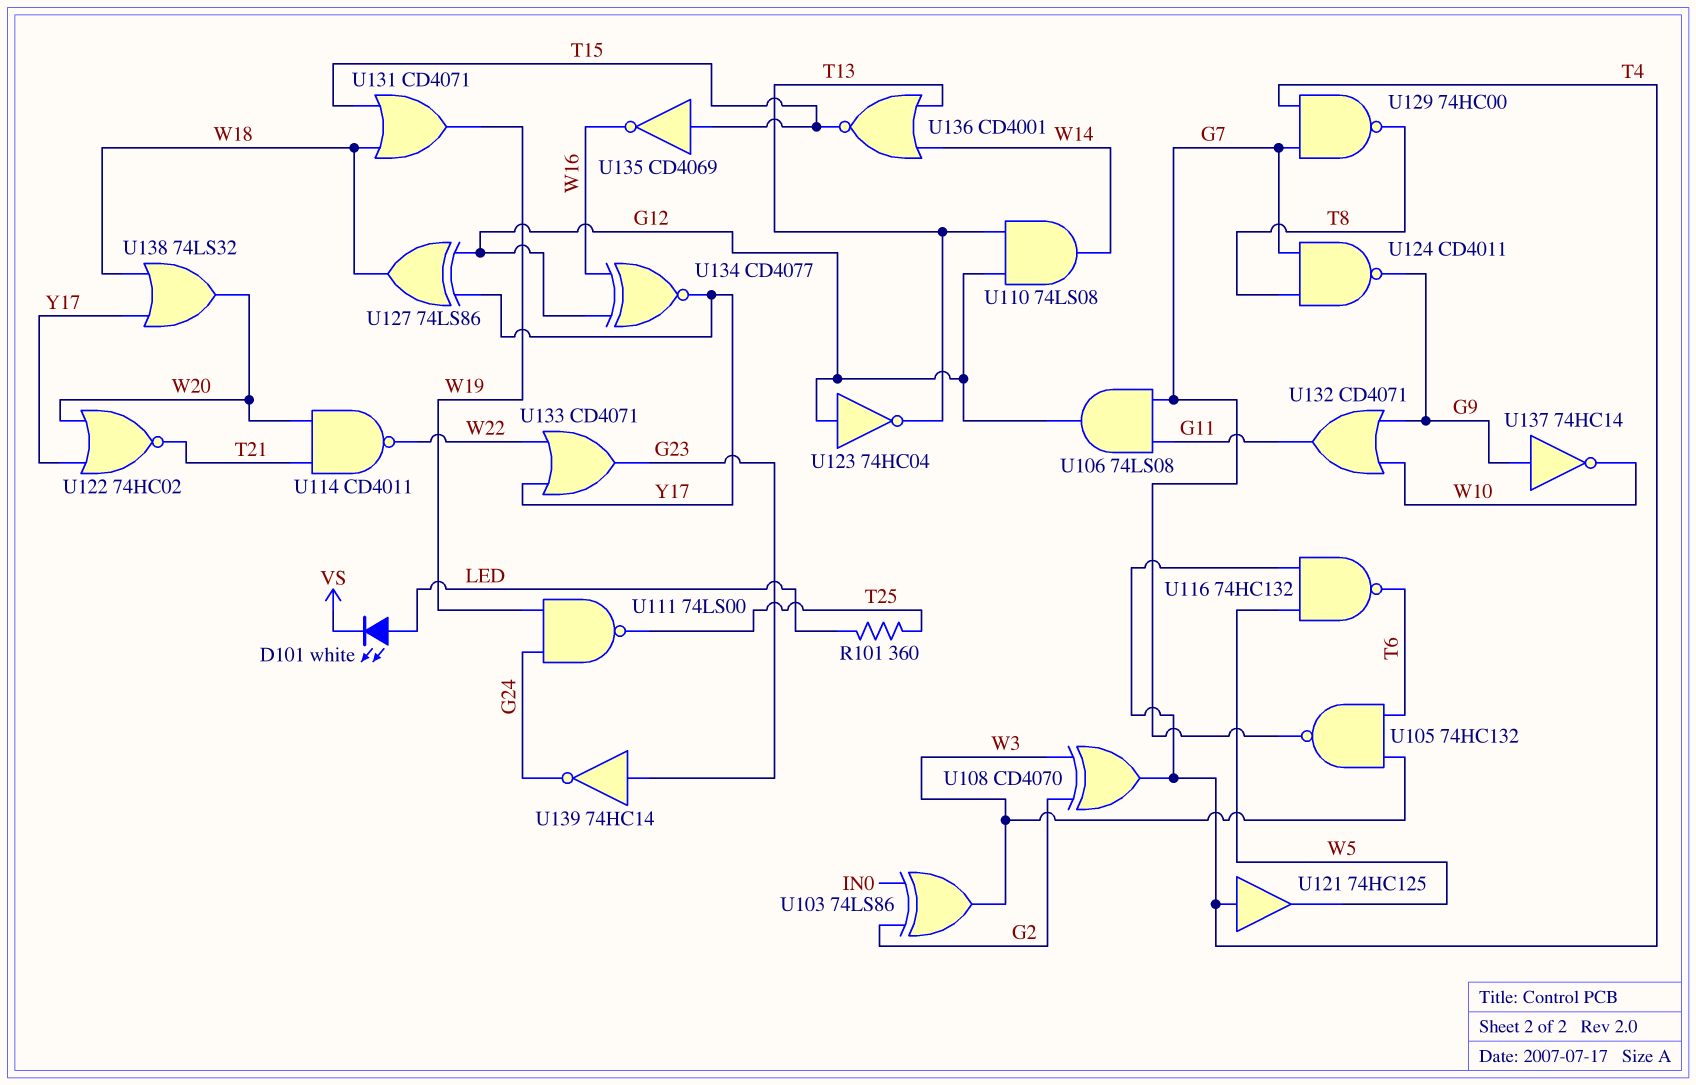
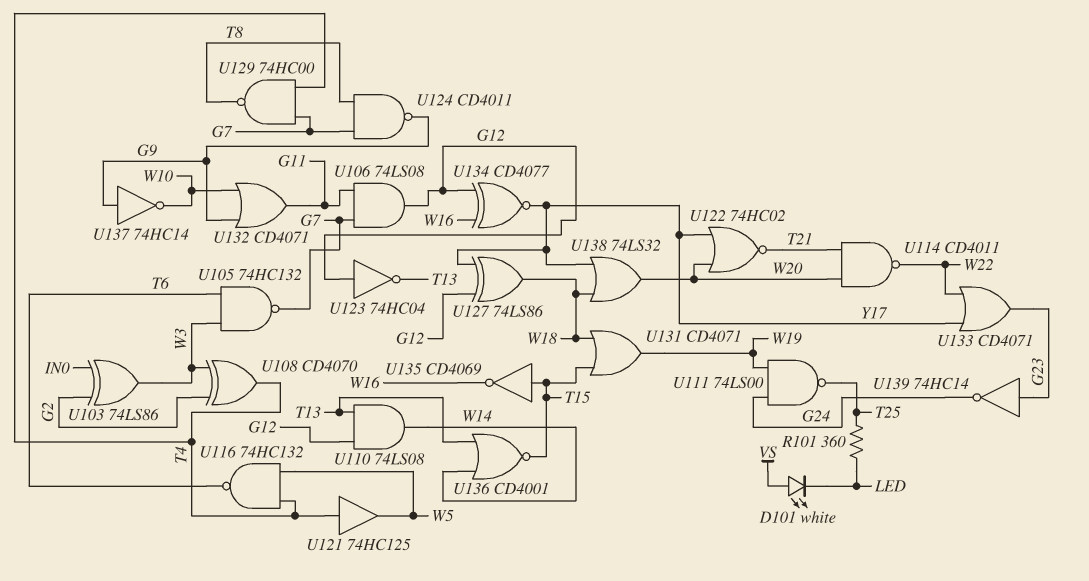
D101: LED white (A LED, K VS) -> LED white (A VS, K LED)

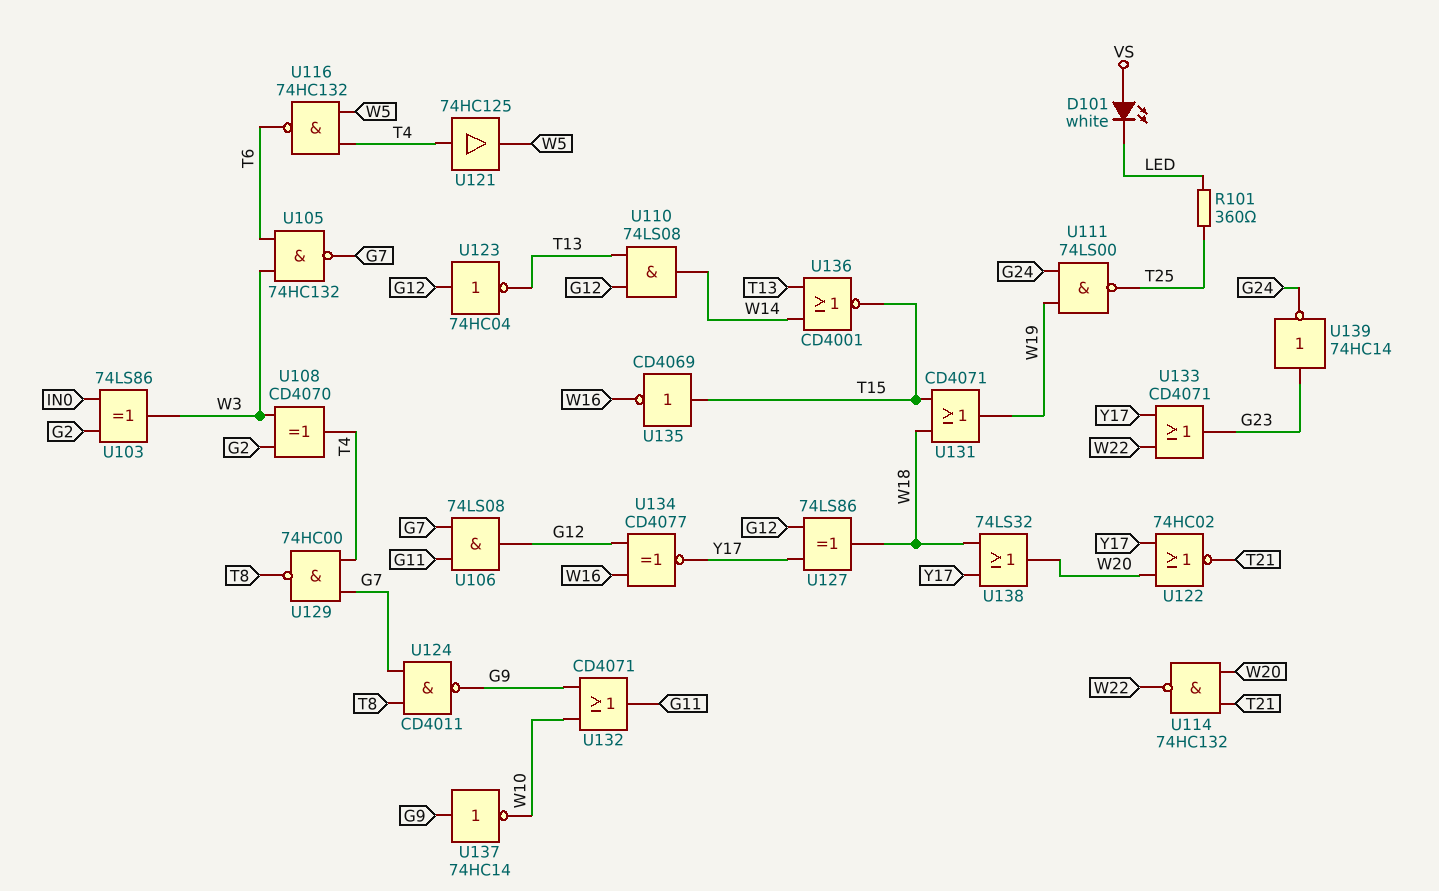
U114: NAND CD4011 (in T21, in W20, out W22) -> NAND 74HC132 (in T21, in W20, out W22)

